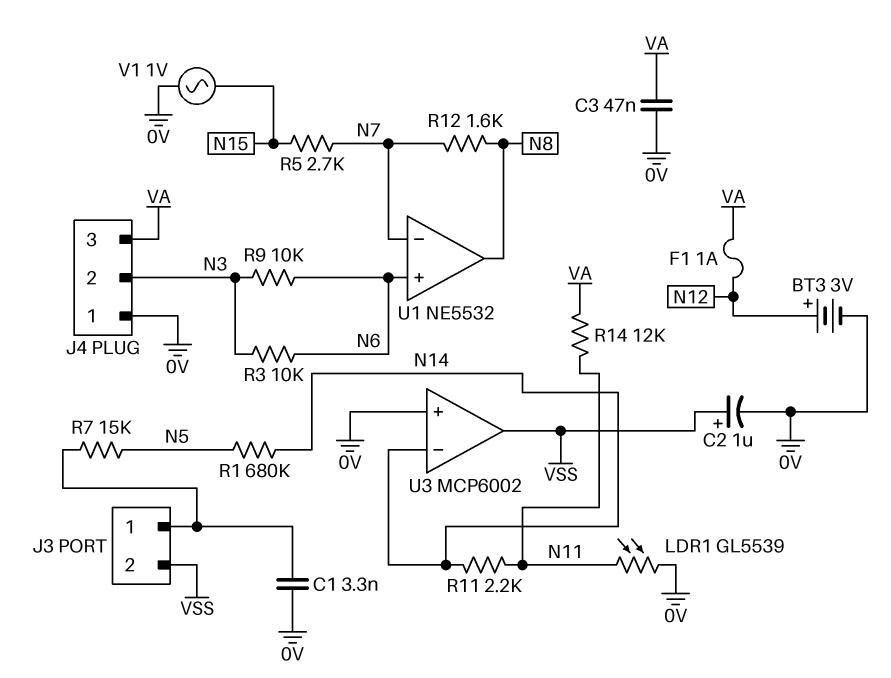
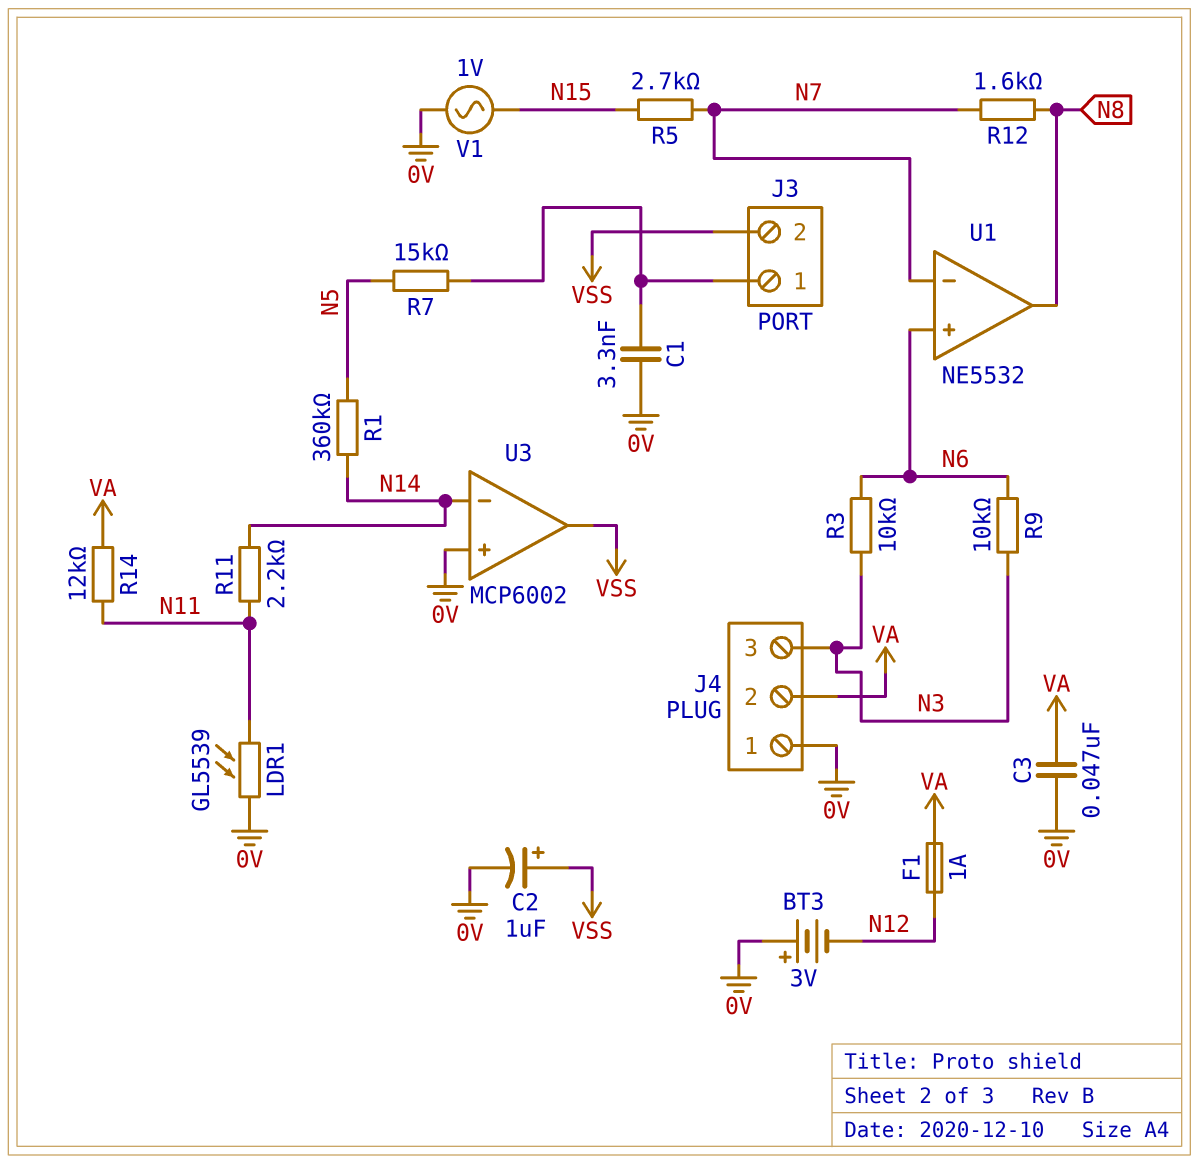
BT3: 3V (plus N12, minus 0V) -> 3V (plus 0V, minus N12)
J4 pin 2: N3 -> VA
J4 pin 3: VA -> N3
R1: 680k (N5, N14) -> 360k (N5, N14)

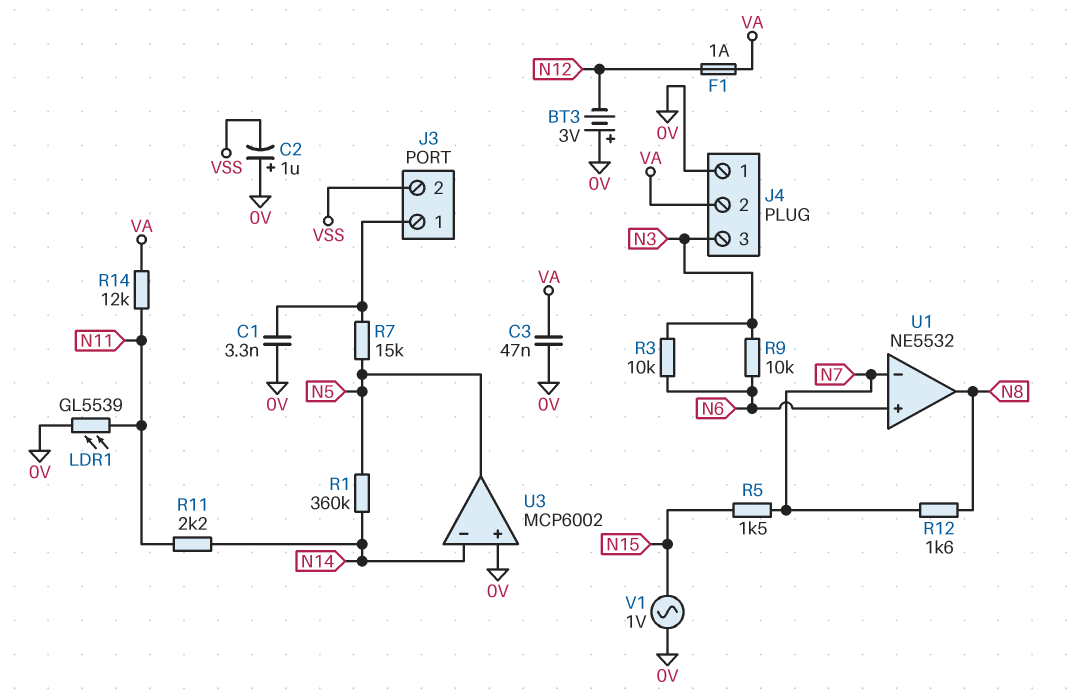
C2: 1uF (plus VSS, minus 0V) -> 1uF (plus 0V, minus VSS)
R5: 2.7k (N7, N15) -> 1.5k (N7, N15)
U3 pin out: VSS -> N5

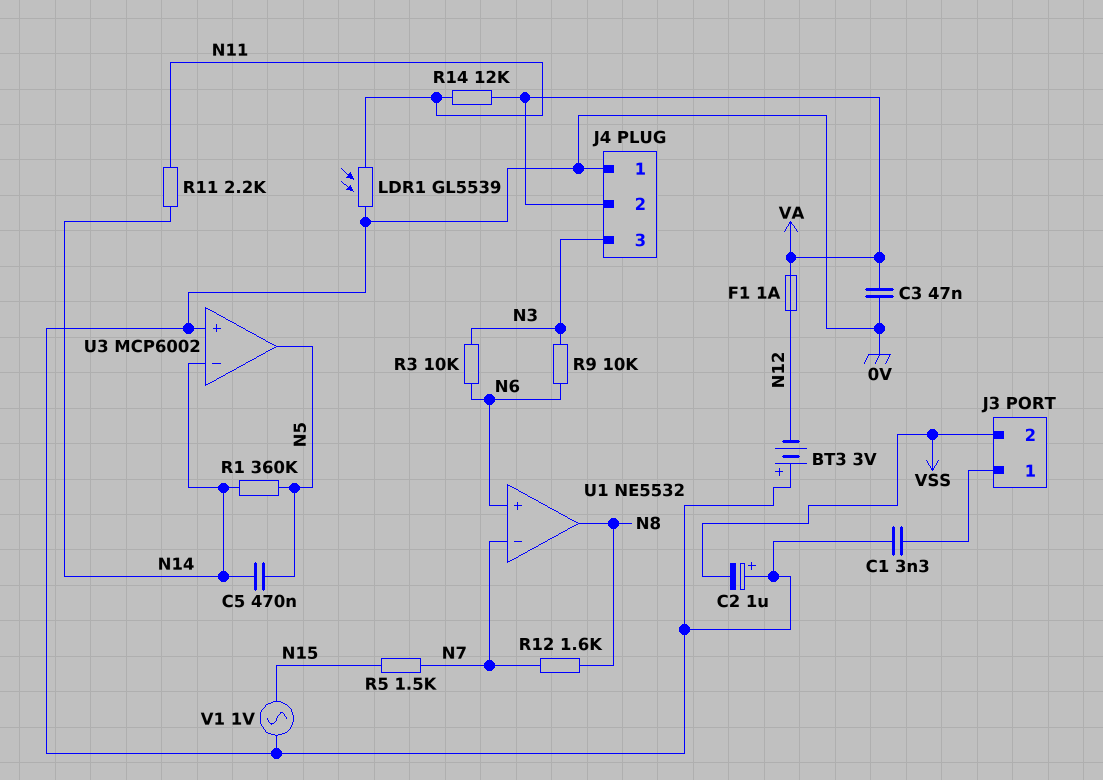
C5: none -> 470nF (N5, N14)
R7: 15k (J3/1, N5) -> none

